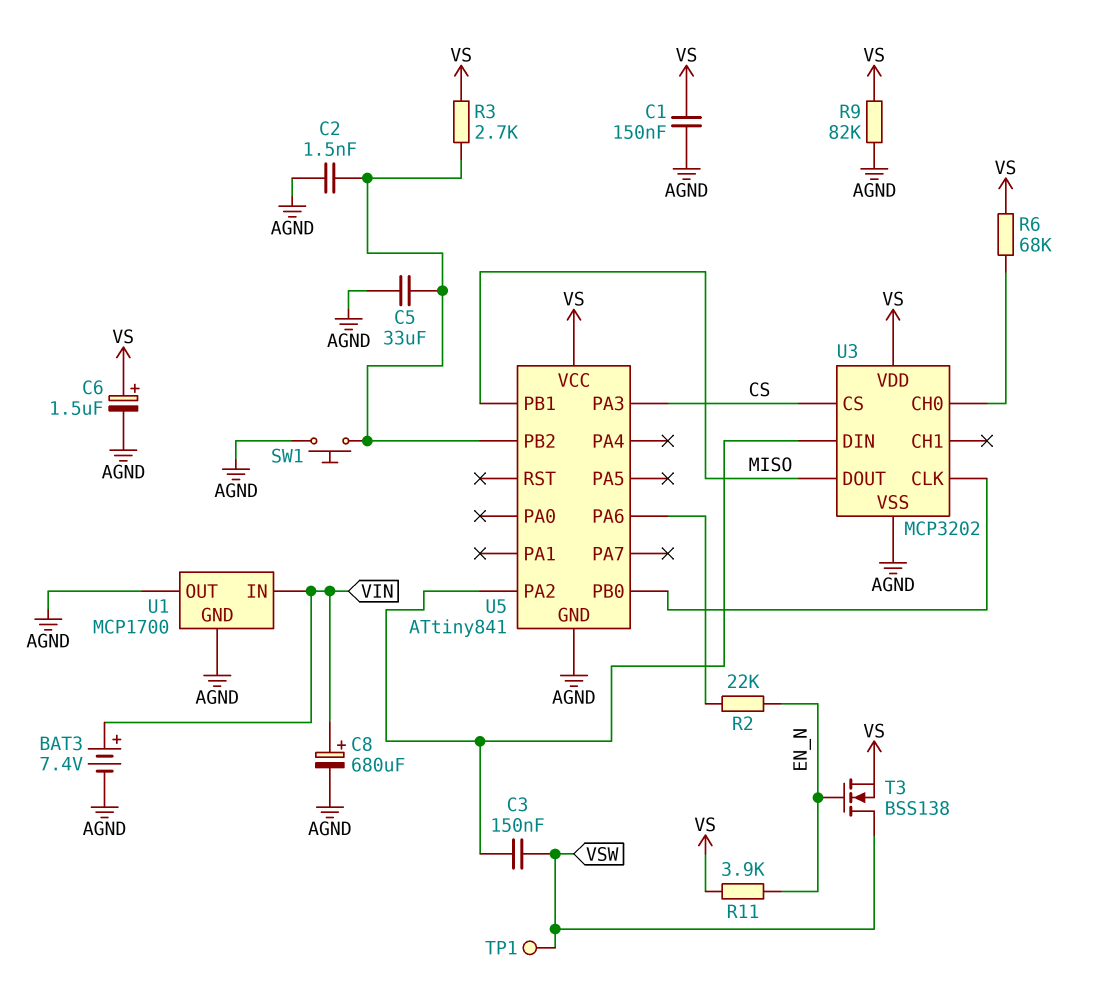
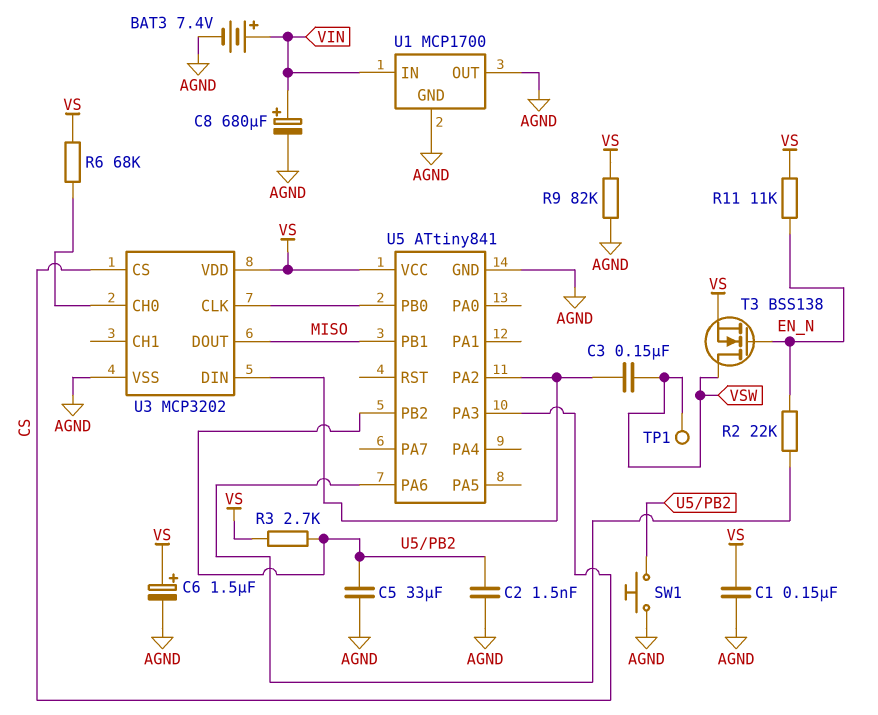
R11: 3.9k (EN_N, VS) -> 11k (EN_N, VS)

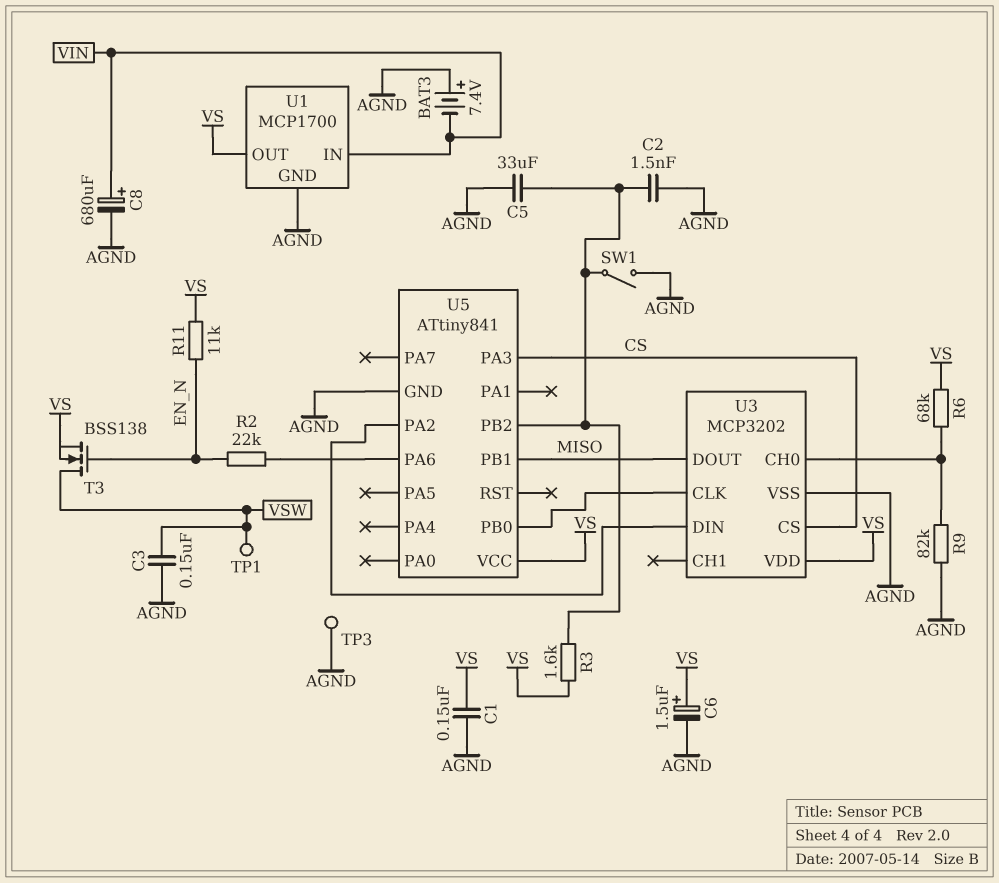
BAT3: 7.4V (plus VIN, minus AGND) -> 7.4V (plus AGND, minus VIN)
C3: 150nF (U3/DIN, VSW) -> 150nF (AGND, VSW)
R3: 2.7k (U5/PB2, VS) -> 1.6k (U5/PB2, VS)
R9: 82k (AGND, VS) -> 82k (AGND, U3/CH0)
SW1: button (AGND, U5/PB2) -> switch (AGND, U5/PB2)
TP3: none -> test point (AGND)
U1 pin OUT: AGND -> VS

